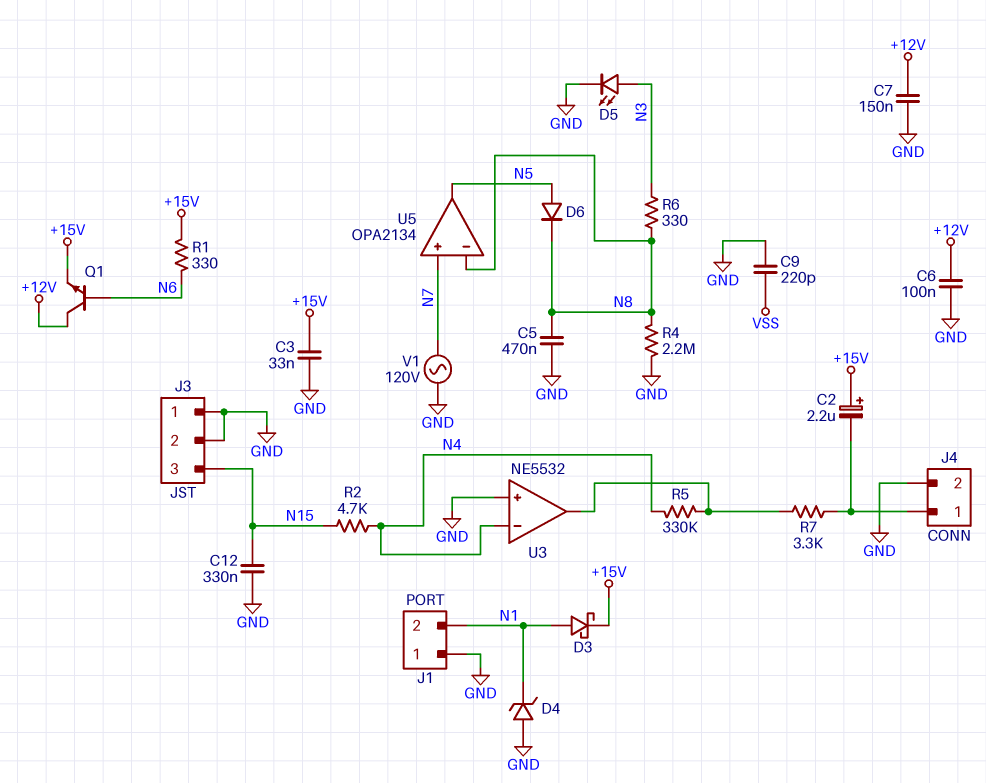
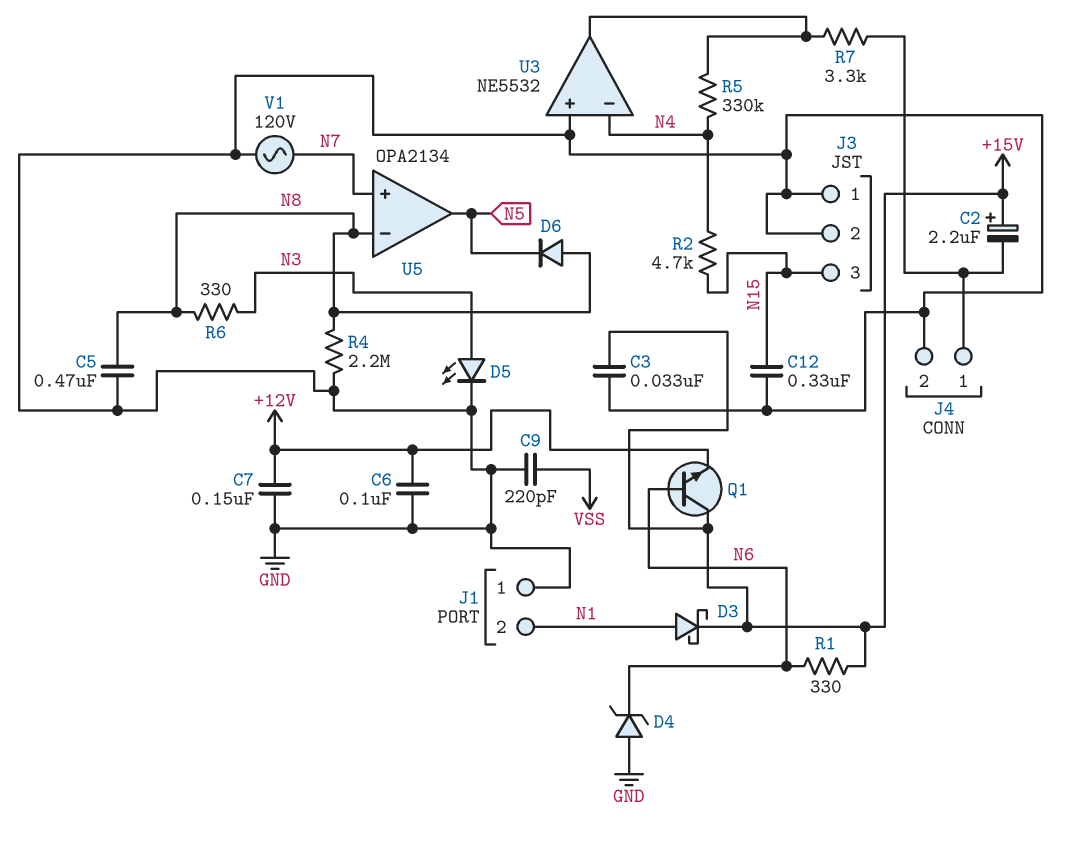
D4: zener (A GND, K N1) -> zener (A GND, K N6)
D6: diode (A N5, K N8) -> diode (A N8, K N5)
Q1: NPN (B N6, C +12V, E +15V) -> NPN (B N6, C +15V, E +12V)

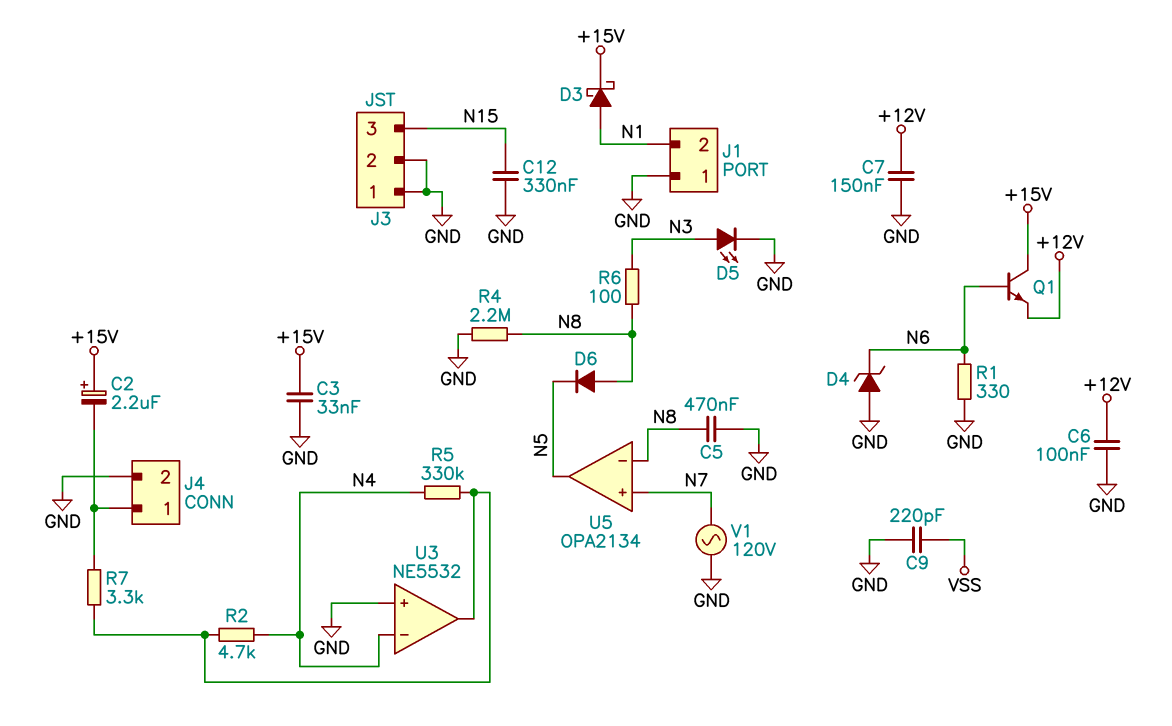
R1: 330 (+15V, N6) -> 330 (GND, N6)
R2: 4.7k (N4, N15) -> 4.7k (N4, U3/out)
R6: 330 (N3, N8) -> 100 (N3, N8)

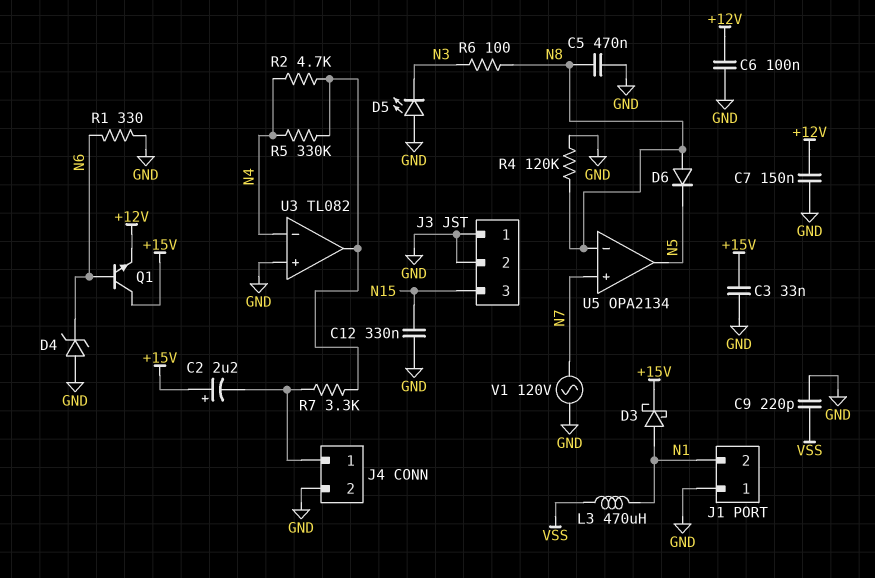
D5: LED (A N3, K GND) -> LED (A GND, K N3)
L3: none -> 470uH (N1, VSS)
R4: 2.2M (GND, N8) -> 120k (GND, N8)
U3: NE5532 -> TL082

